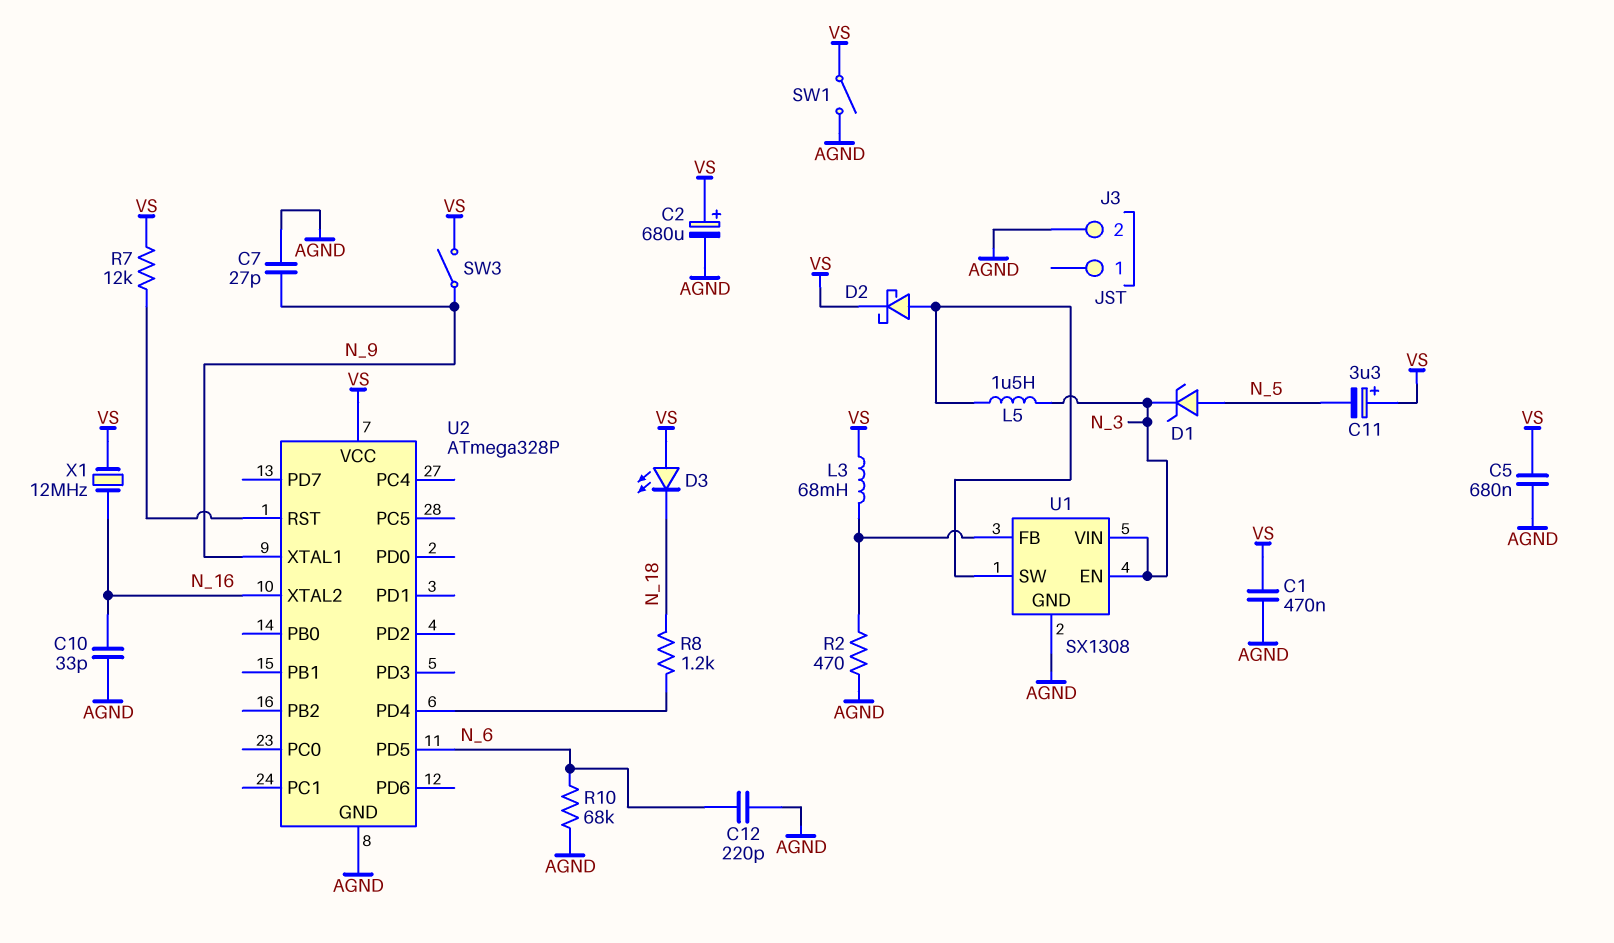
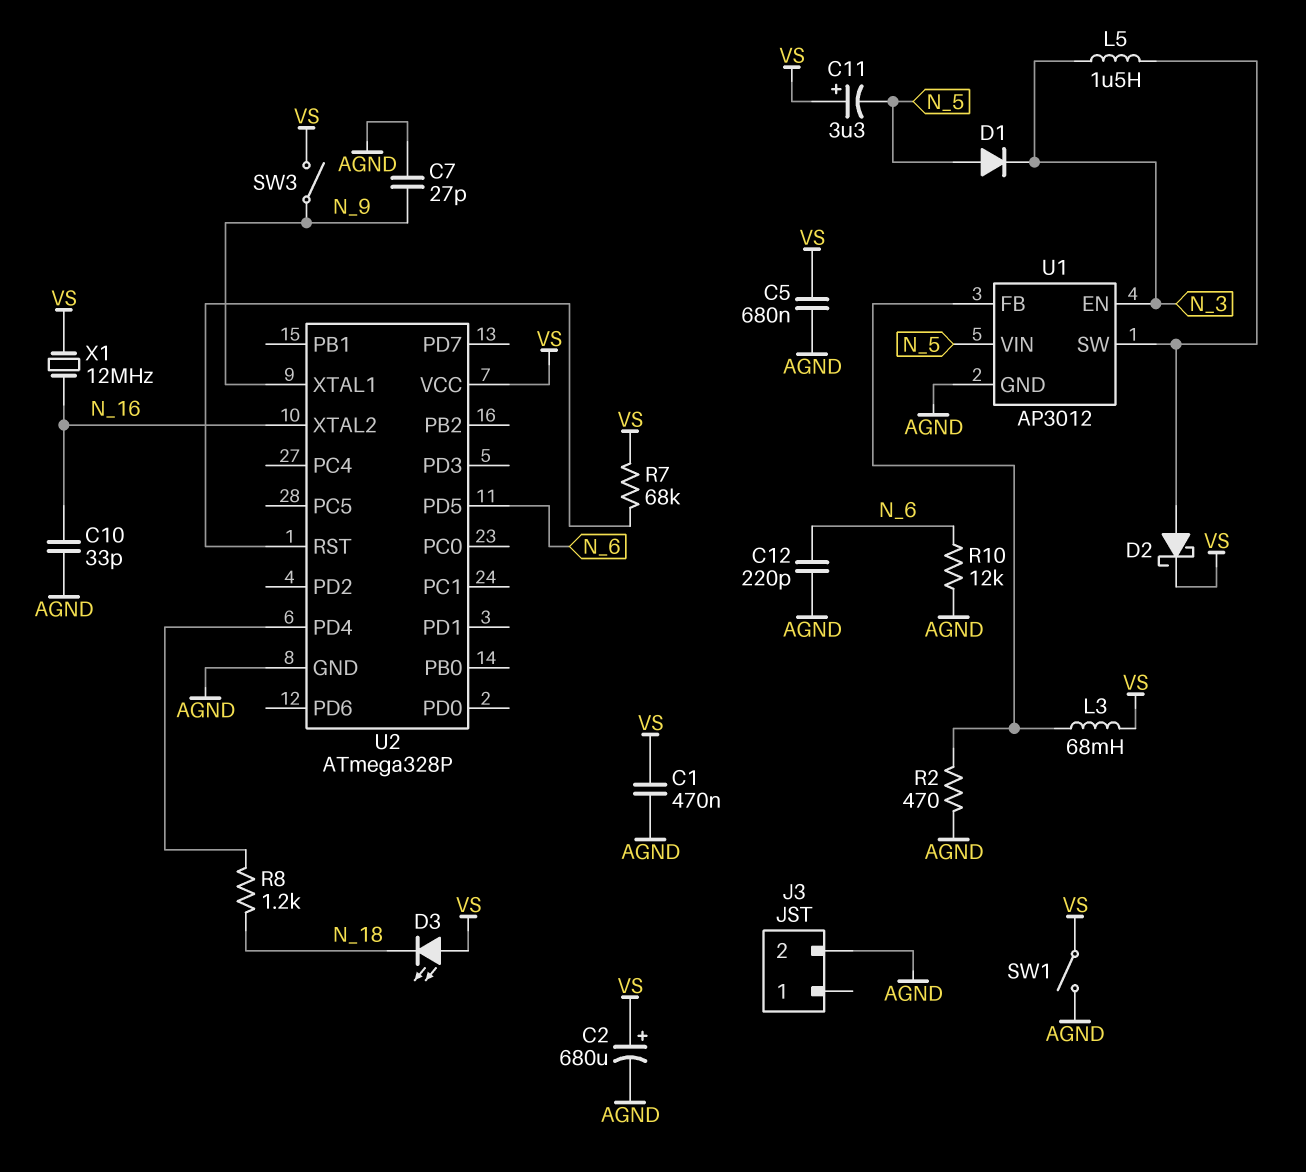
D1: zener (A N_5, K N_3) -> diode (A N_5, K N_3)
R7: 12k (U2/RST, VS) -> 68k (U2/RST, VS)
R10: 68k (AGND, N_6) -> 12k (AGND, N_6)
U1: SX1308 -> AP3012
U1 pin VIN: N_3 -> N_5

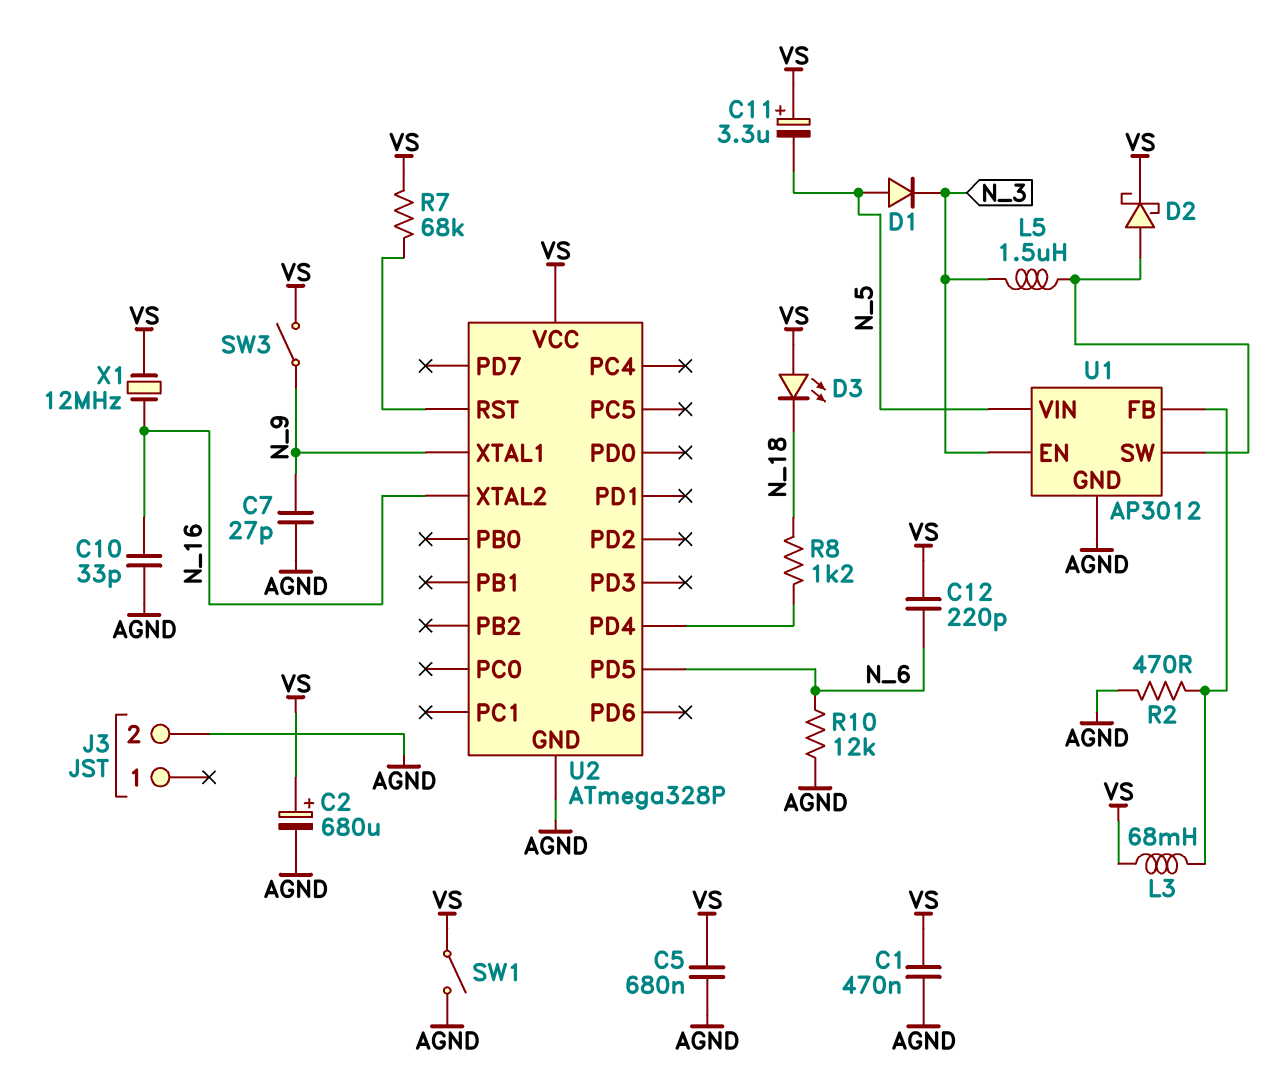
C12: 220pF (AGND, N_6) -> 220pF (N_6, VS)

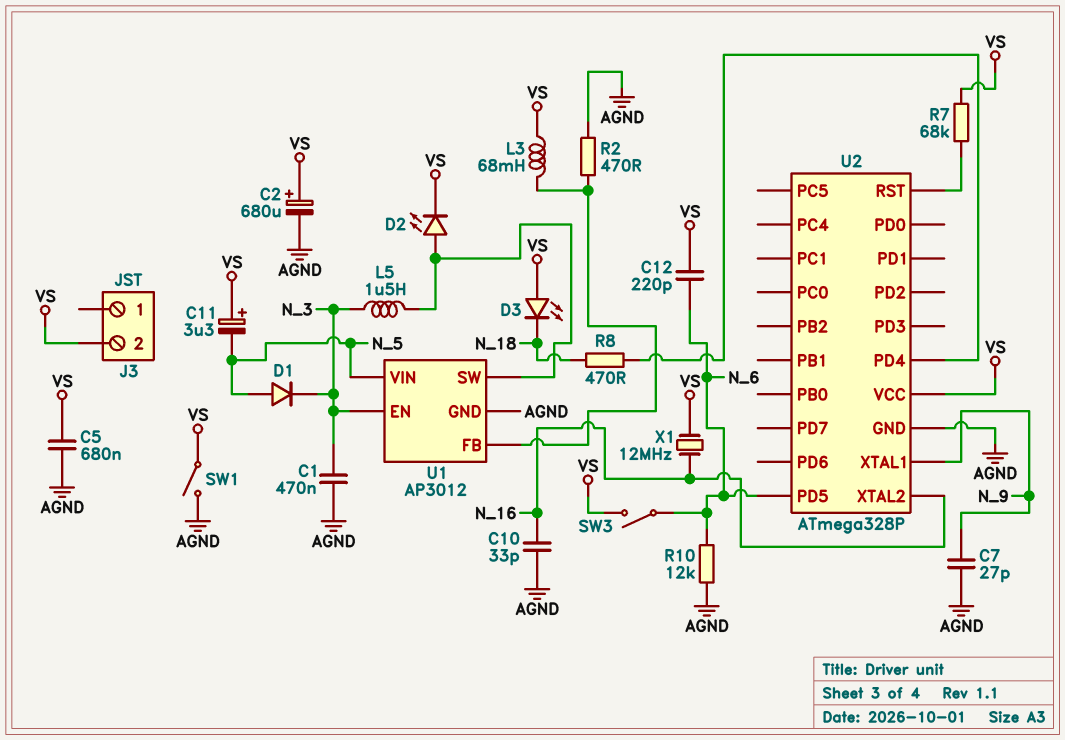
C1: 470nF (AGND, VS) -> 470nF (AGND, N_3)
D2: schottky (A U1/SW, K VS) -> LED (A U1/SW, K VS)
J3 pin 2: AGND -> VS
R8: 1.2k (N_18, U2/PD4) -> 470 (N_18, U2/PD4)
SW3: switch (N_9, VS) -> switch (N_6, VS)

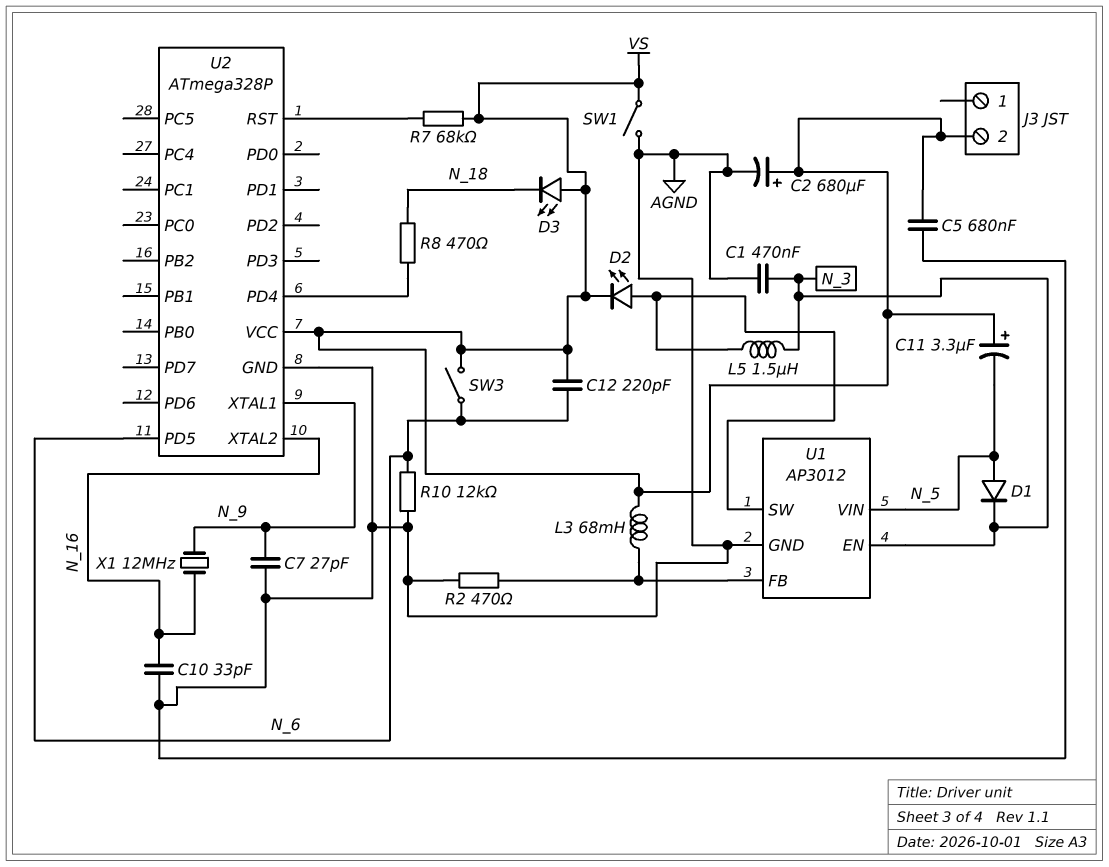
X1: 12MHz (N_16, VS) -> 12MHz (N_9, N_16)

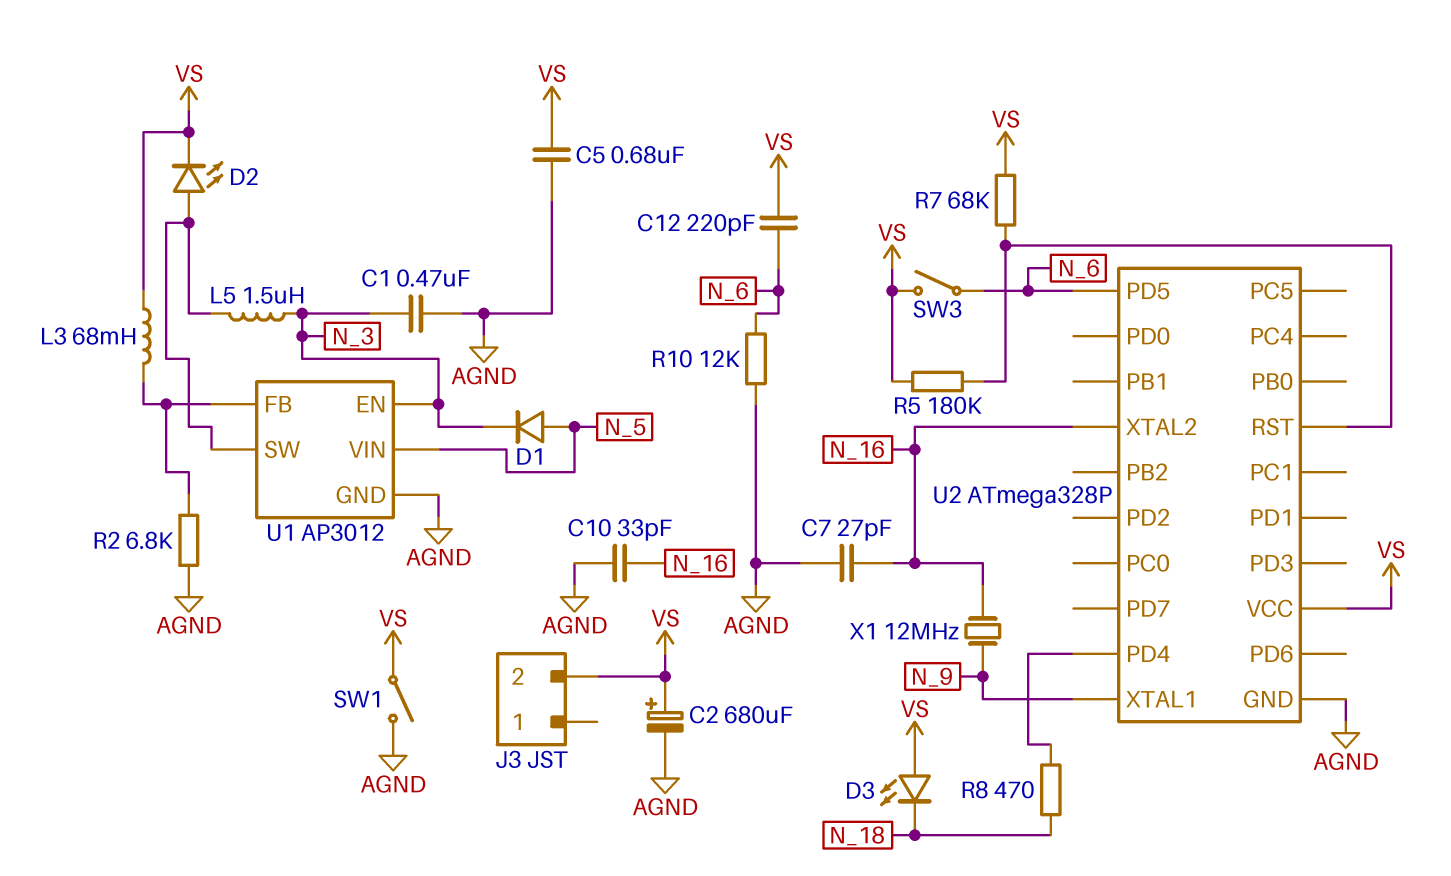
C7: 27pF (AGND, N_9) -> 27pF (AGND, N_16)
C11: 3.3uF (plus VS, minus N_5) -> none
R2: 470 (AGND, U1/FB) -> 6.8k (AGND, U1/FB)
R5: none -> 180k (U2/RST, VS)

